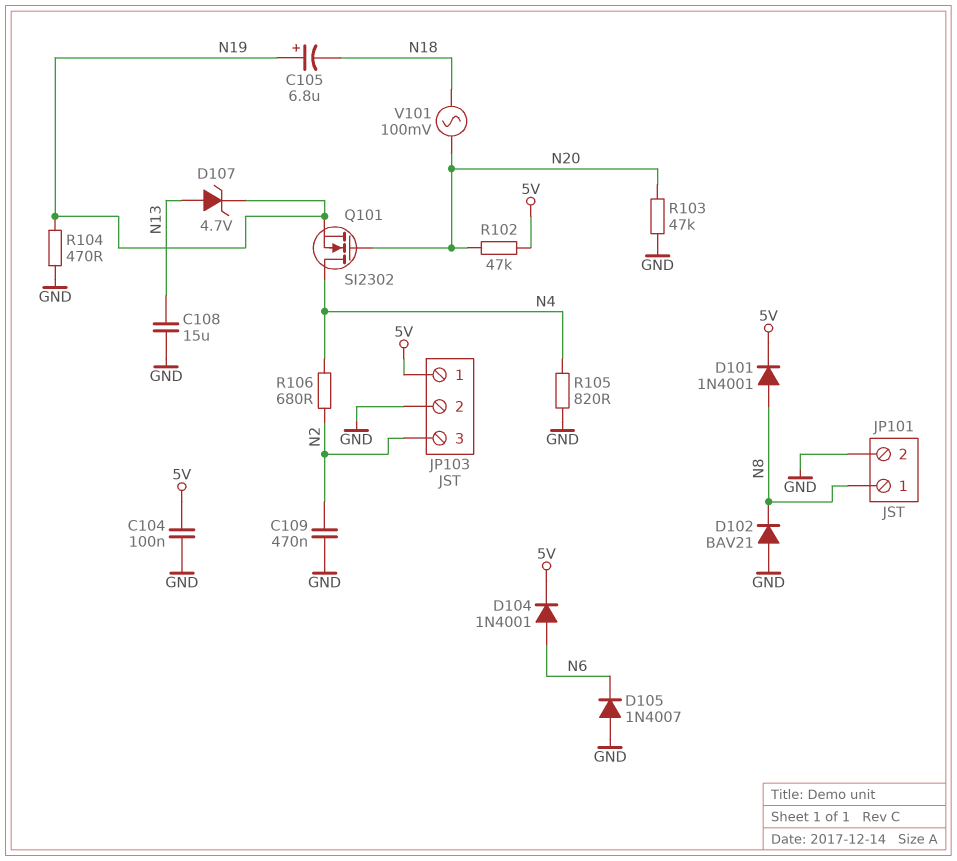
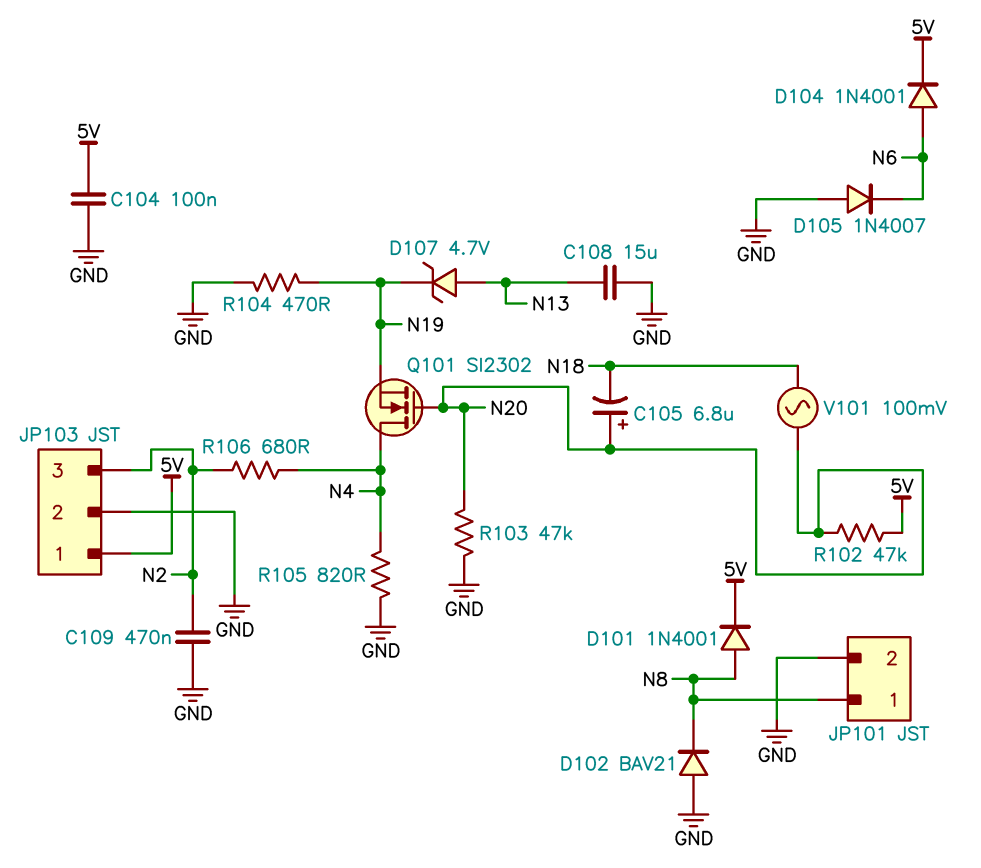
C105: 6.8uF (plus N19, minus N18) -> 6.8uF (plus N20, minus N18)

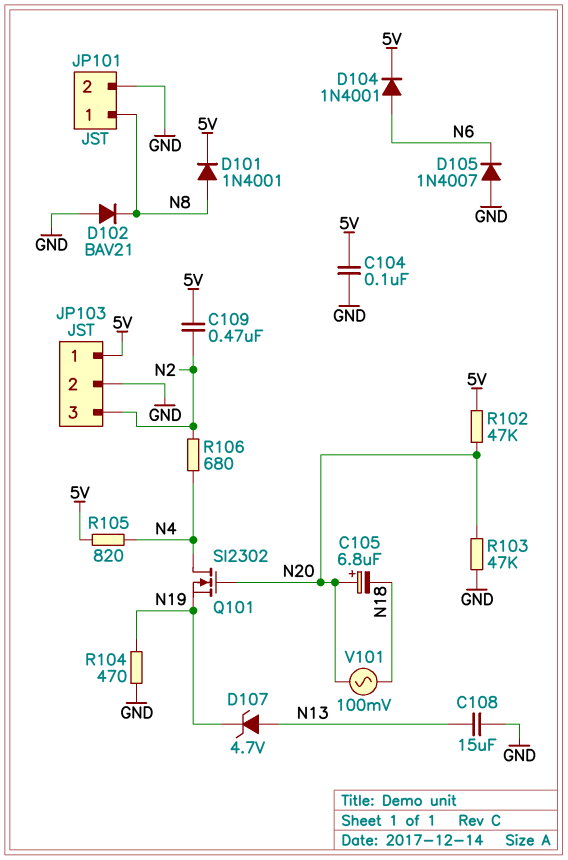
C109: 470nF (GND, N2) -> 470nF (5V, N2)
R105: 820 (GND, N4) -> 820 (5V, N4)

